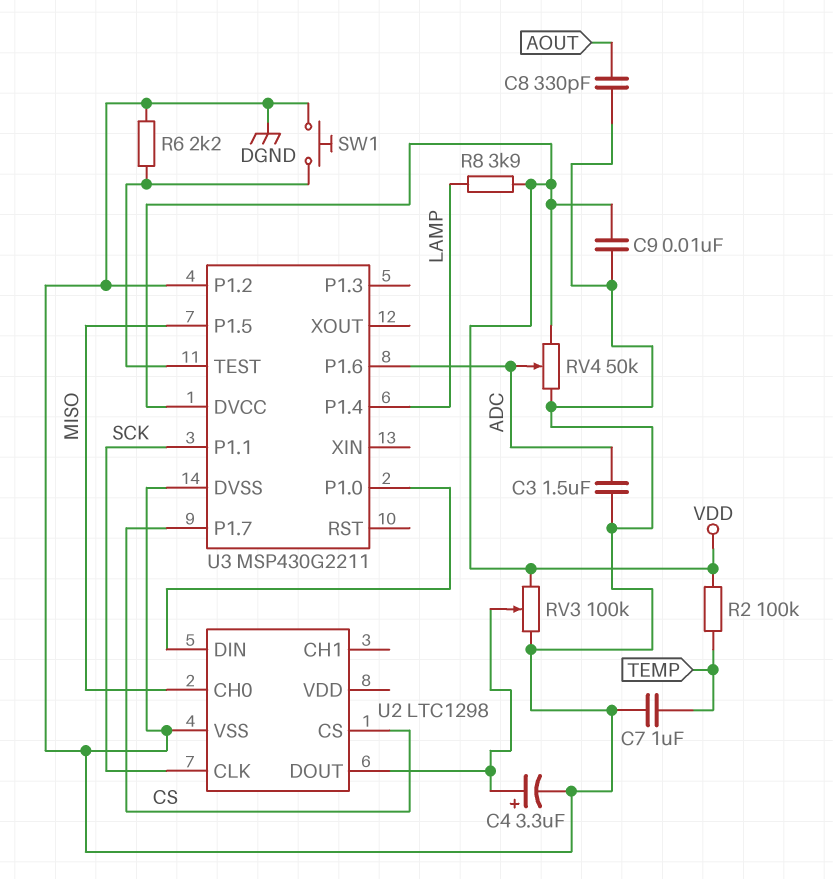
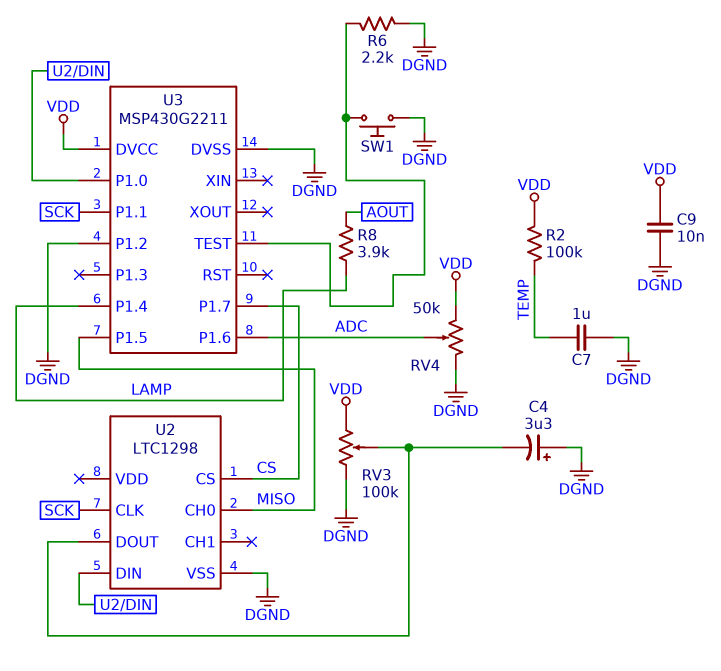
C3: 1.5uF (ADC, DGND) -> none
C4: 3.3uF (plus U2/DOUT, minus DGND) -> 3.3uF (plus DGND, minus U2/DOUT)
C8: 330pF (AOUT, DGND) -> none
R8: 3.9k (LAMP, VDD) -> 3.9k (AOUT, LAMP)

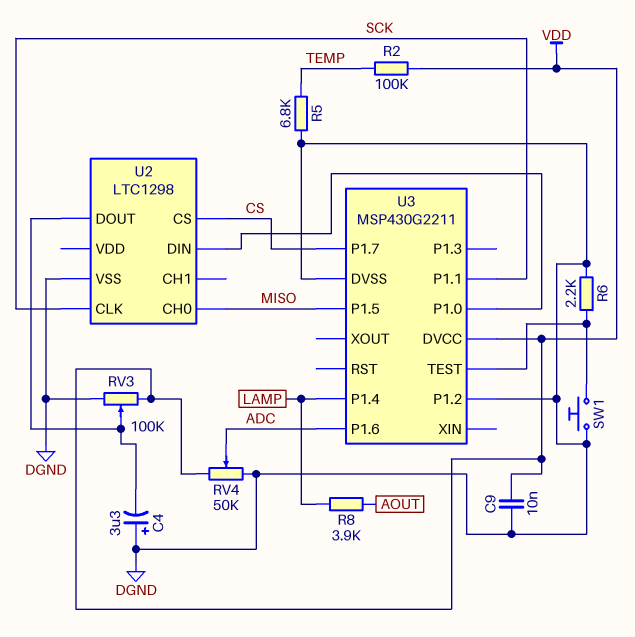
C7: 1uF (DGND, TEMP) -> none
R5: none -> 6.8k (DGND, TEMP)

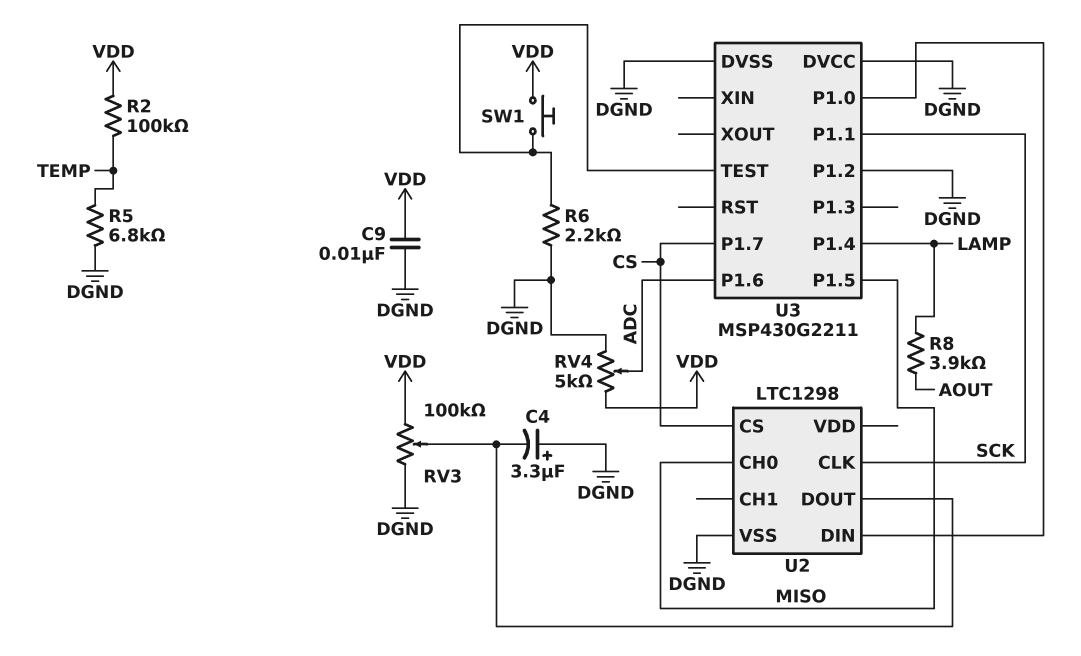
RV4: 50k (DGND, VDD, wiper ADC) -> 5k (DGND, VDD, wiper ADC)
SW1: button (DGND, U3/TEST) -> button (U3/TEST, VDD)
U3 pin DVCC: VDD -> DGND

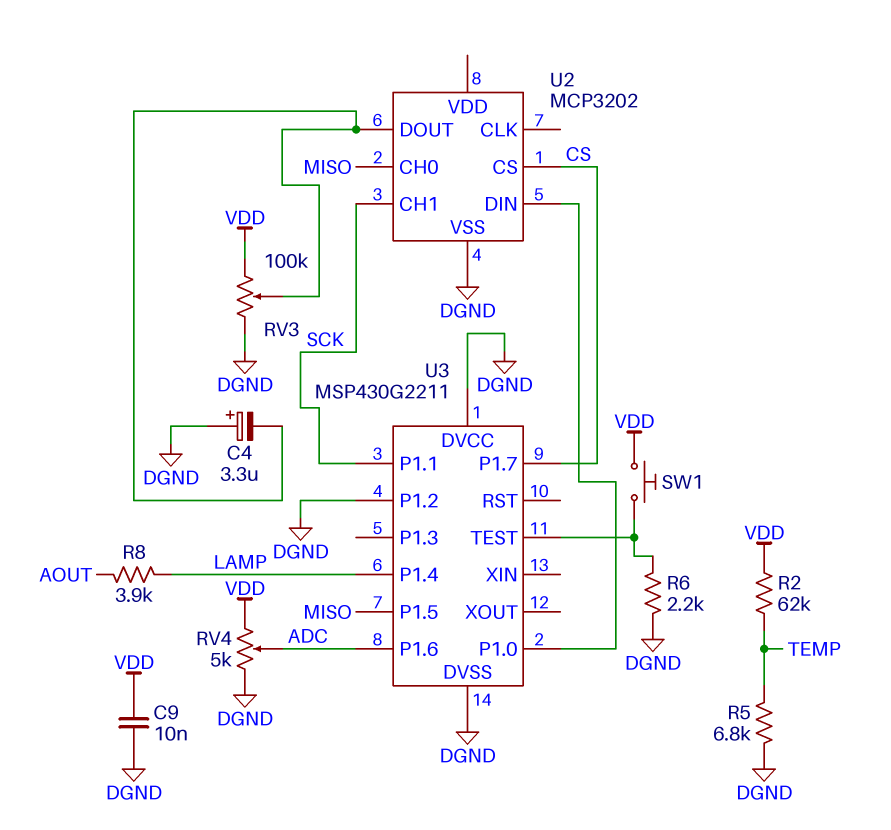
R2: 100k (TEMP, VDD) -> 62k (TEMP, VDD)
U2: LTC1298 -> MCP3202
U2 pin CH1: none -> SCK
U2 pin CLK: SCK -> none

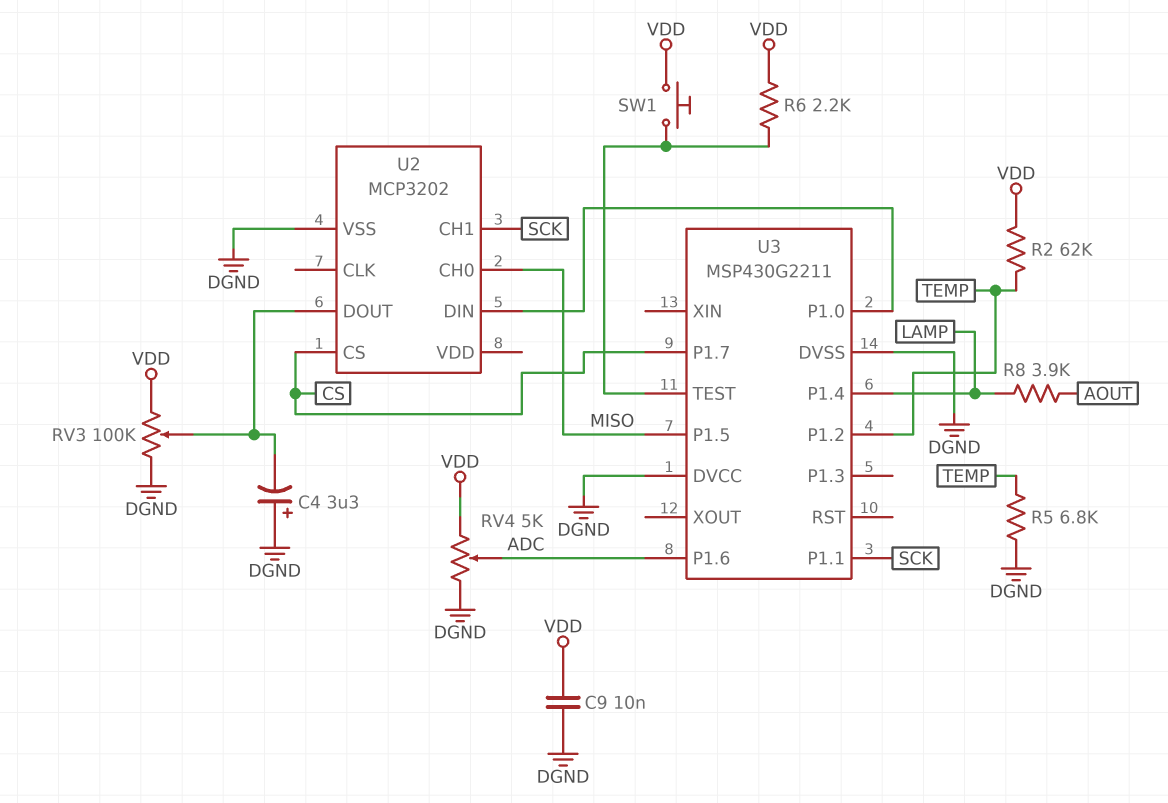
R6: 2.2k (DGND, U3/TEST) -> 2.2k (U3/TEST, VDD)
U3 pin P1.2: DGND -> TEMP

